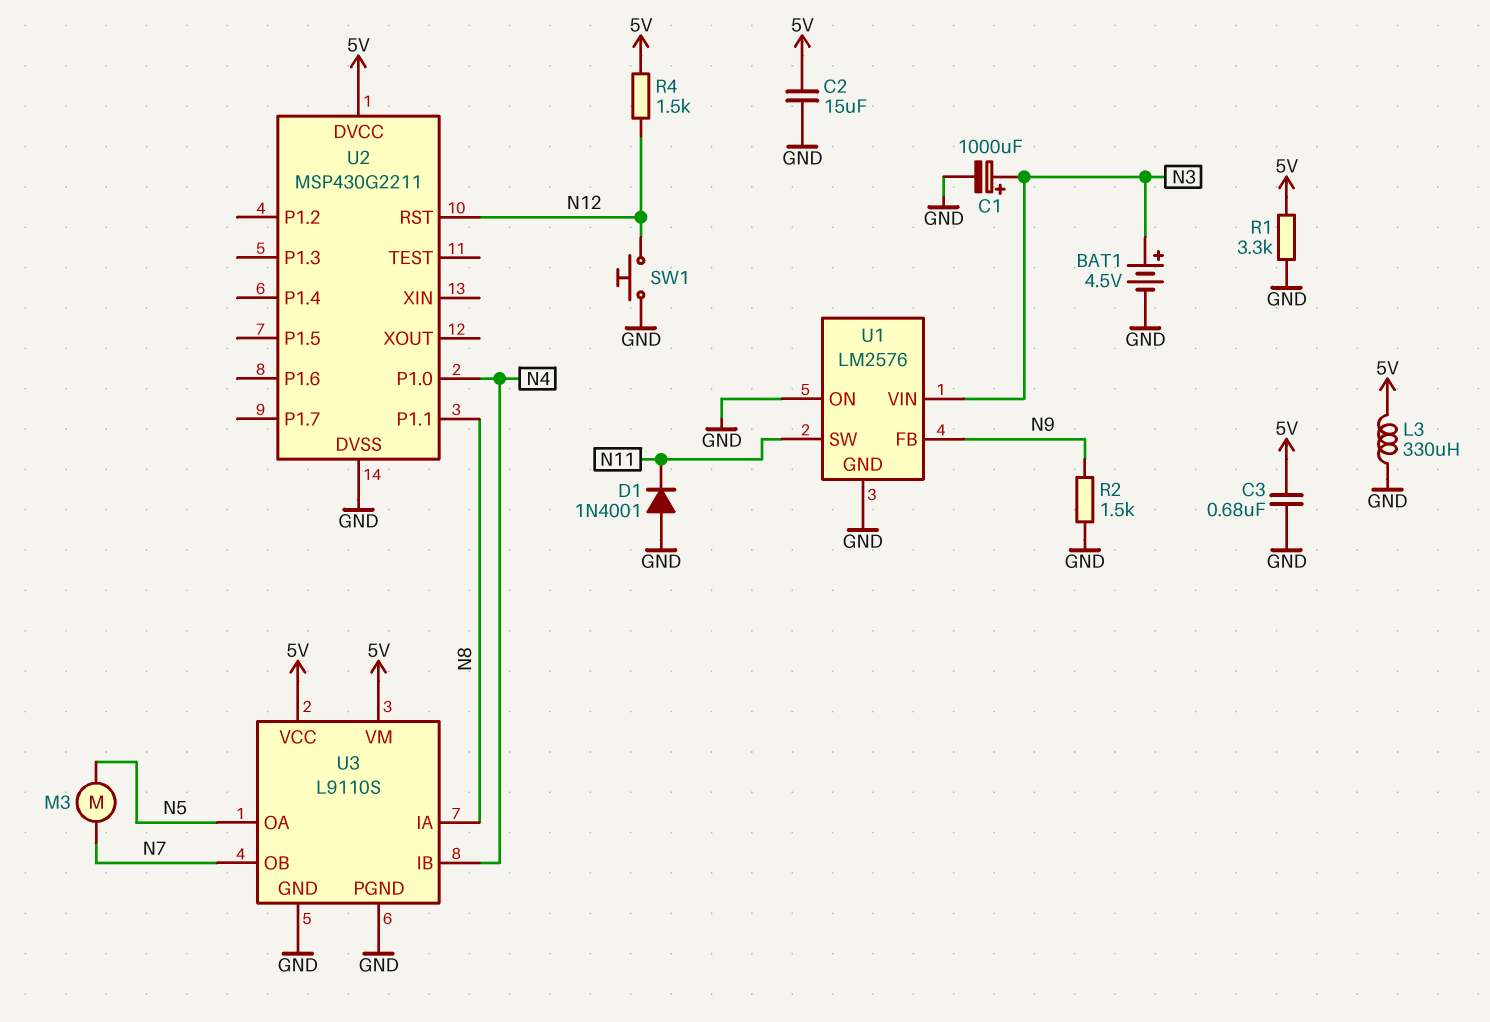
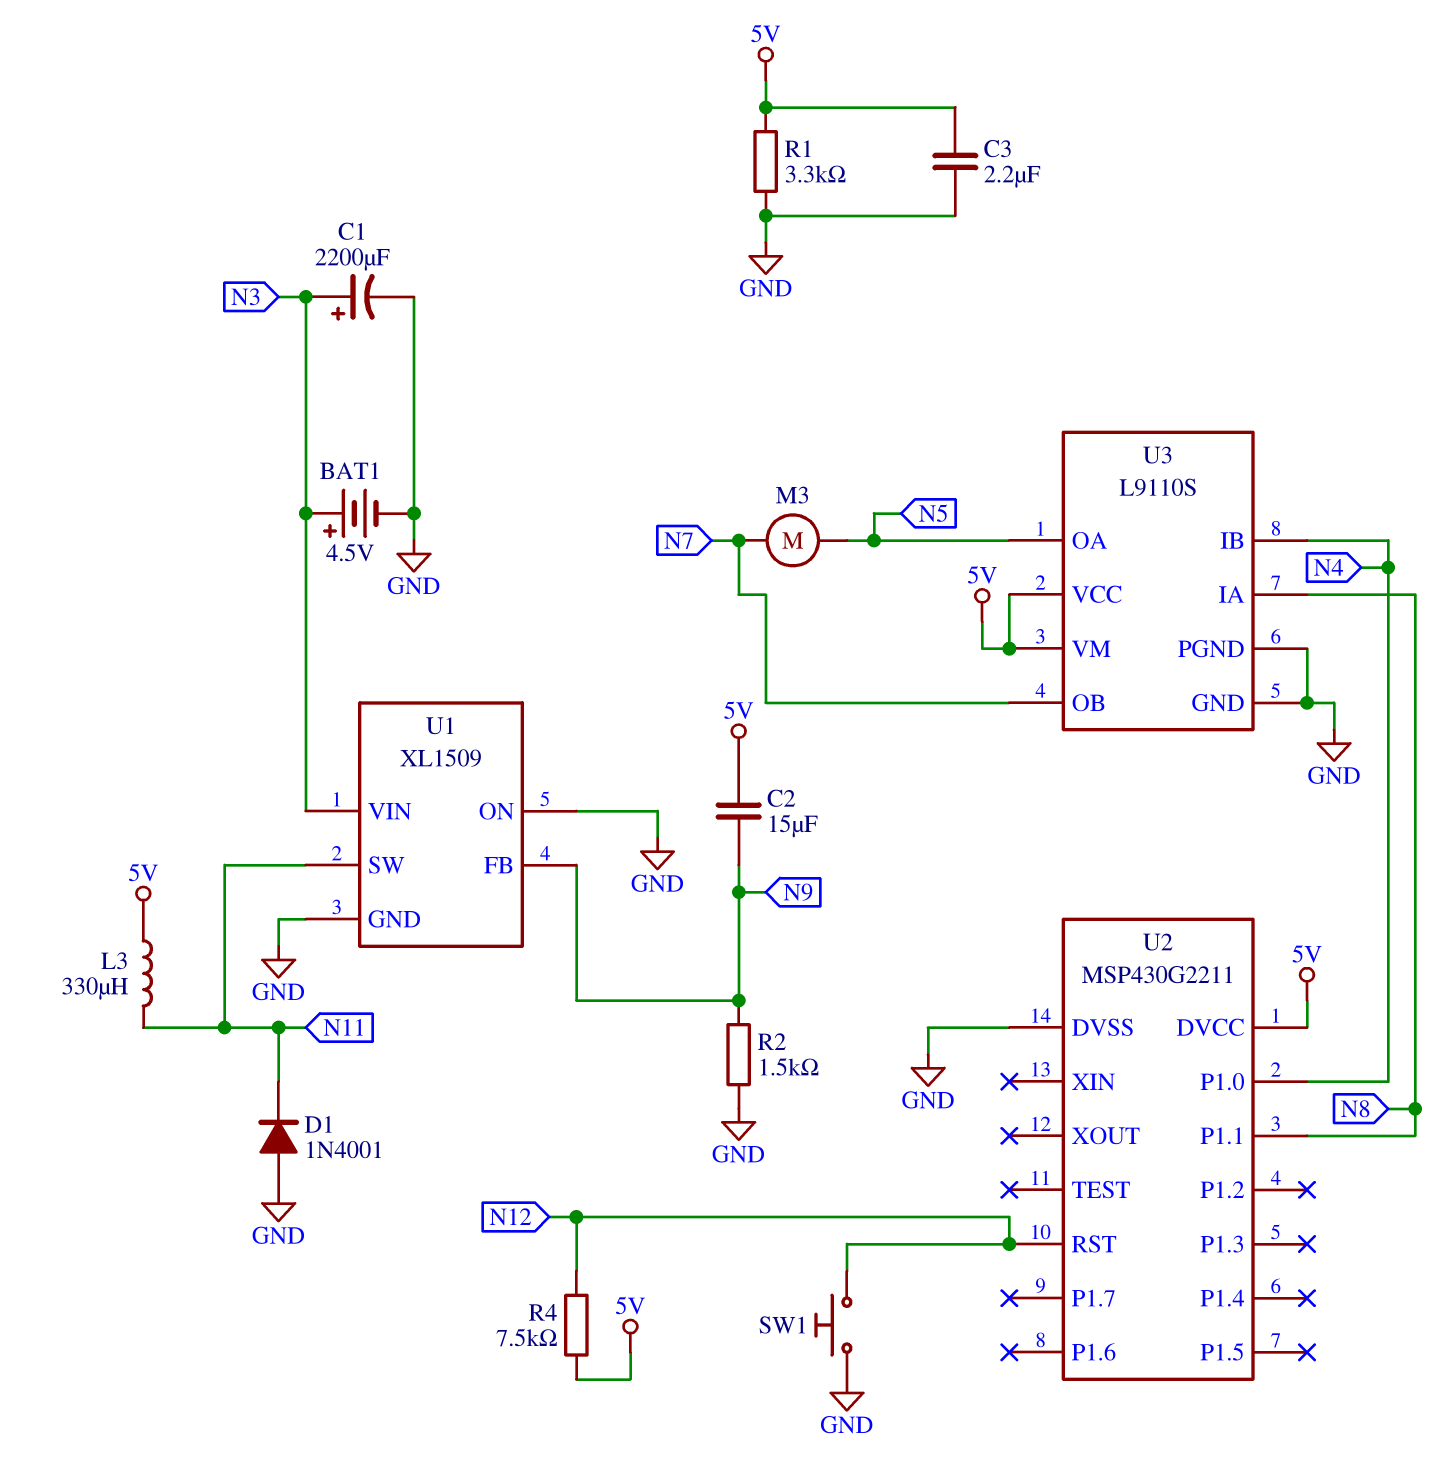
C1: 1000uF (plus N3, minus GND) -> 2200uF (plus N3, minus GND)
C2: 15uF (5V, GND) -> 15uF (5V, N9)
C3: 680nF (5V, GND) -> 2.2uF (5V, GND)
L3: 330uH (5V, GND) -> 330uH (5V, N11)
R4: 1.5k (5V, N12) -> 7.5k (5V, N12)
U1: LM2576 -> XL1509

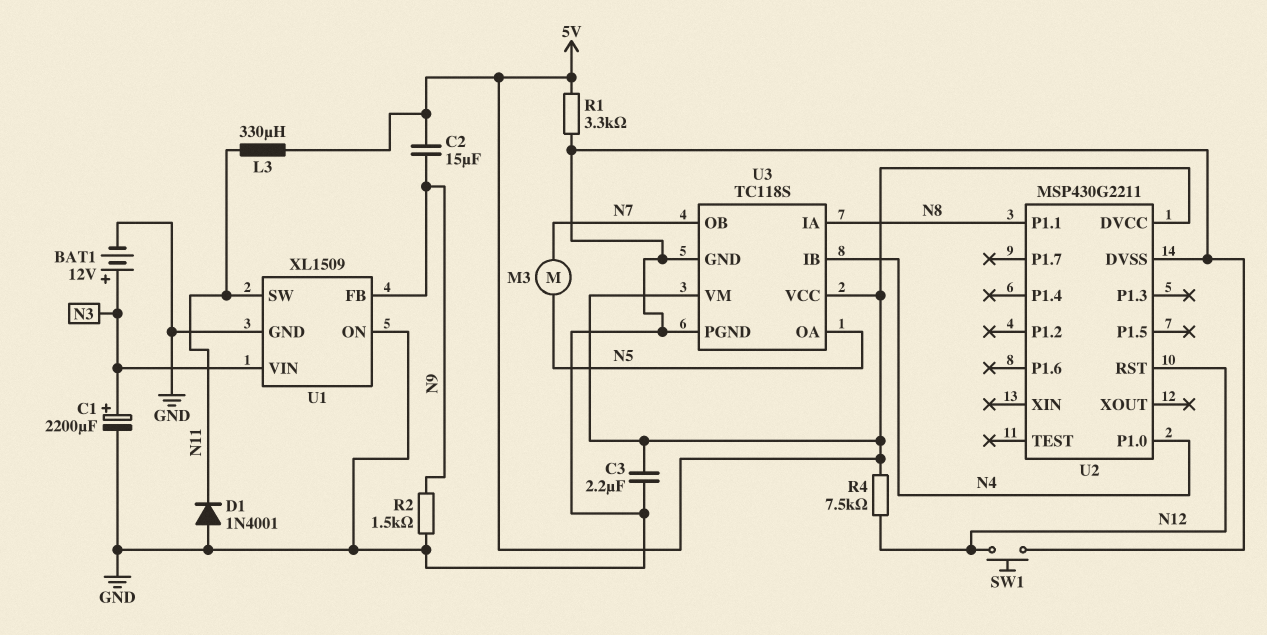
BAT1: 4.5V (plus N3, minus GND) -> 12V (plus N3, minus GND)
U3: L9110S -> TC118S

